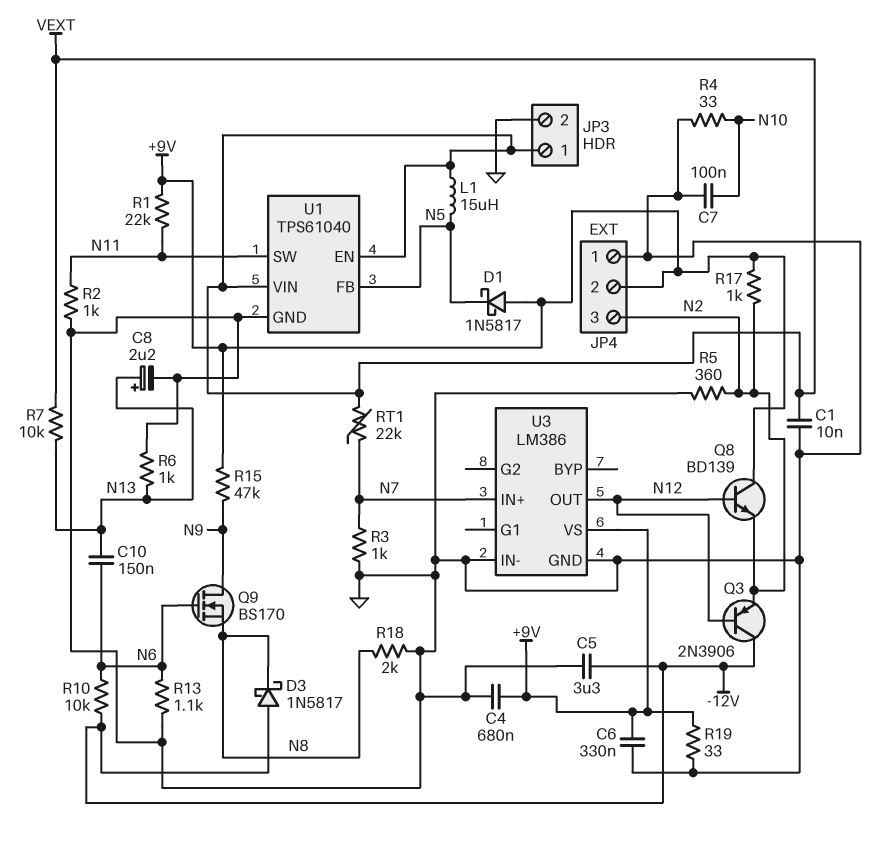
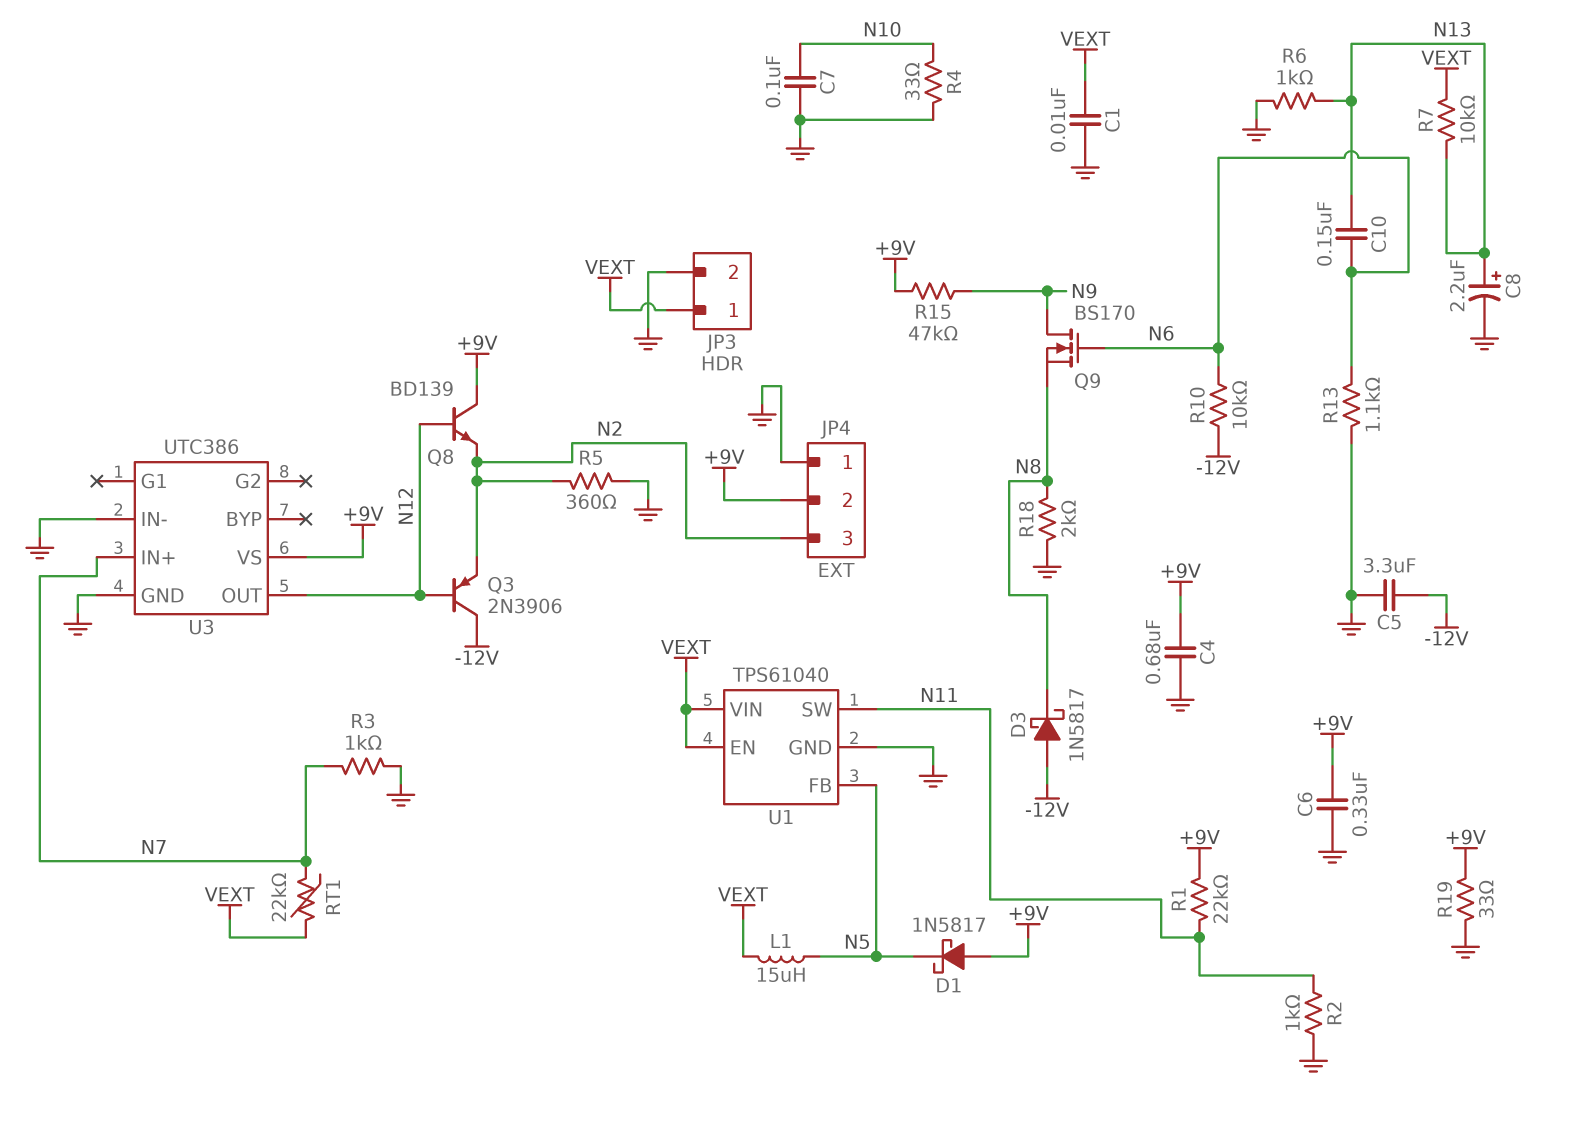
R17: 1k (+9V, N2) -> none
U3: LM386 -> UTC386

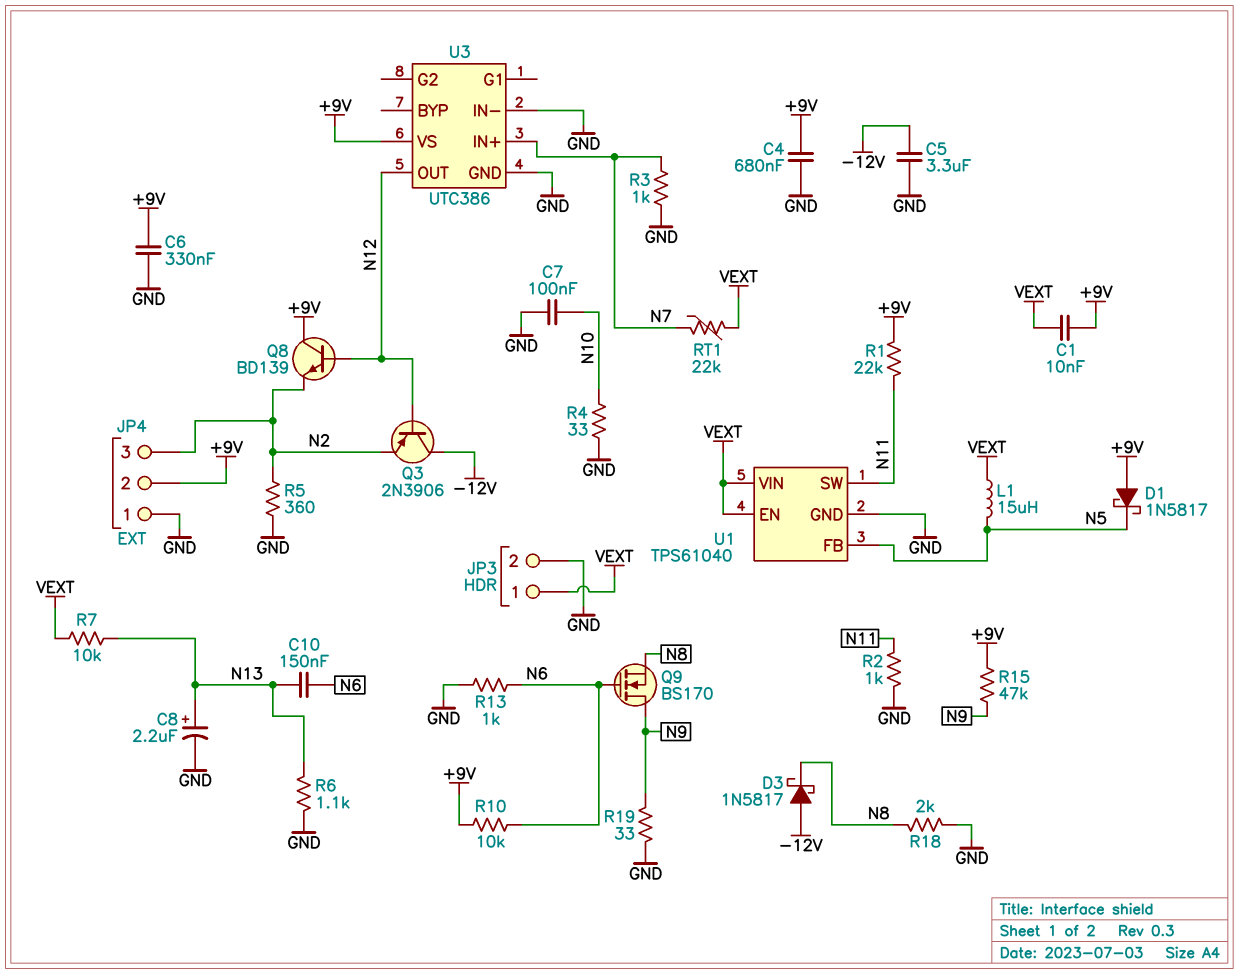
C1: 10nF (GND, VEXT) -> 10nF (+9V, VEXT)
R6: 1k (GND, N13) -> 1.1k (GND, N13)
R10: 10k (-12V, N6) -> 10k (+9V, N6)
R13: 1.1k (GND, N6) -> 1k (GND, N6)
R19: 33 (+9V, GND) -> 33 (GND, N9)

